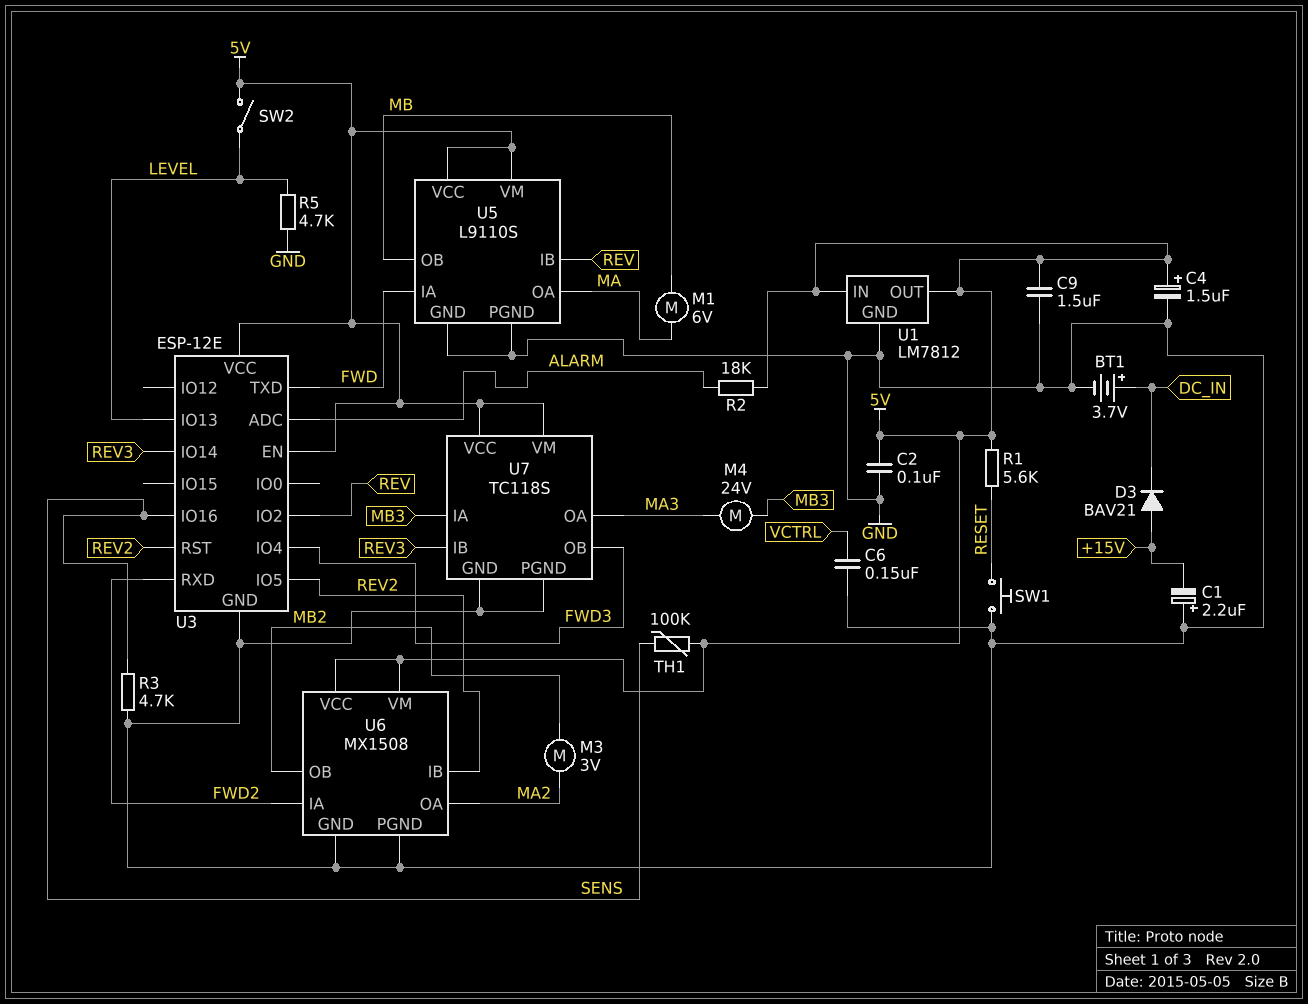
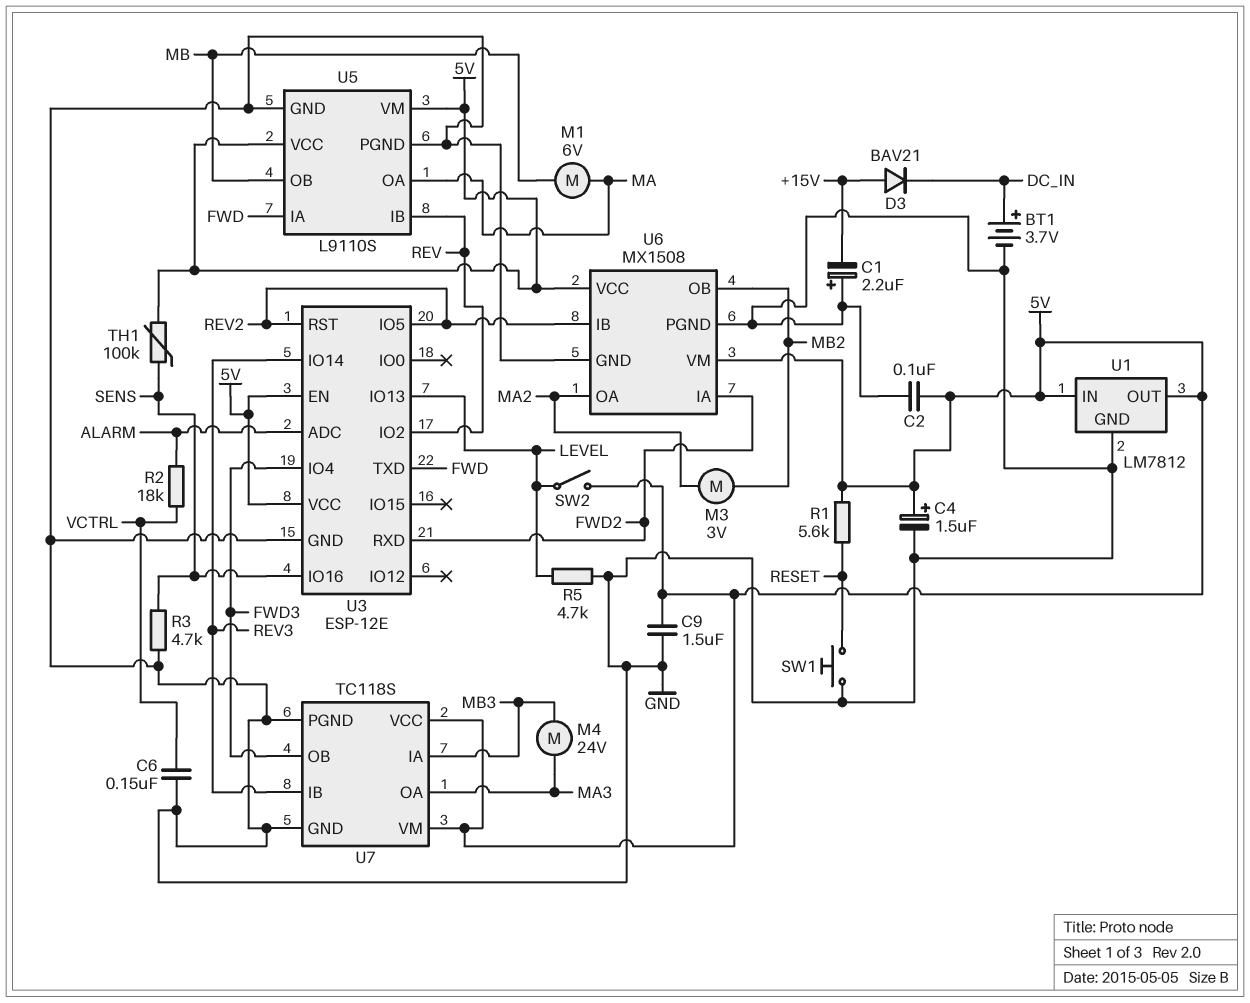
R2: 18k (5V, ALARM) -> 18k (ALARM, VCTRL)

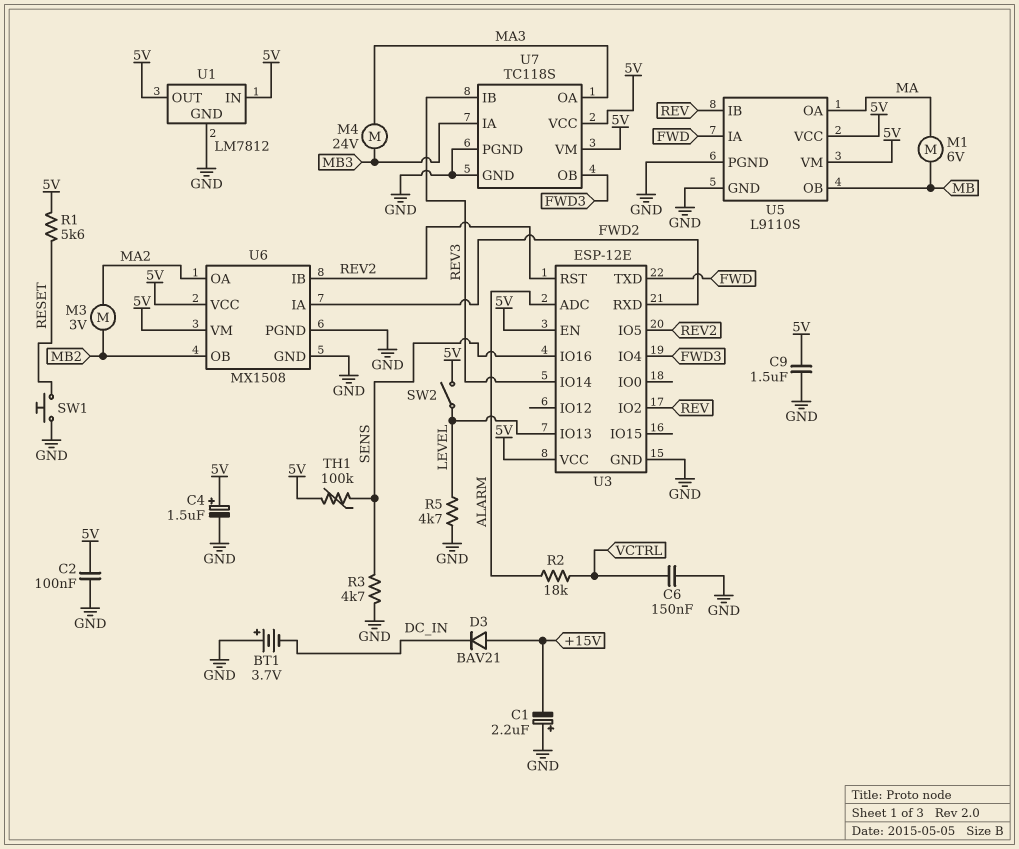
BT1: 3.7V (plus DC_IN, minus GND) -> 3.7V (plus GND, minus DC_IN)

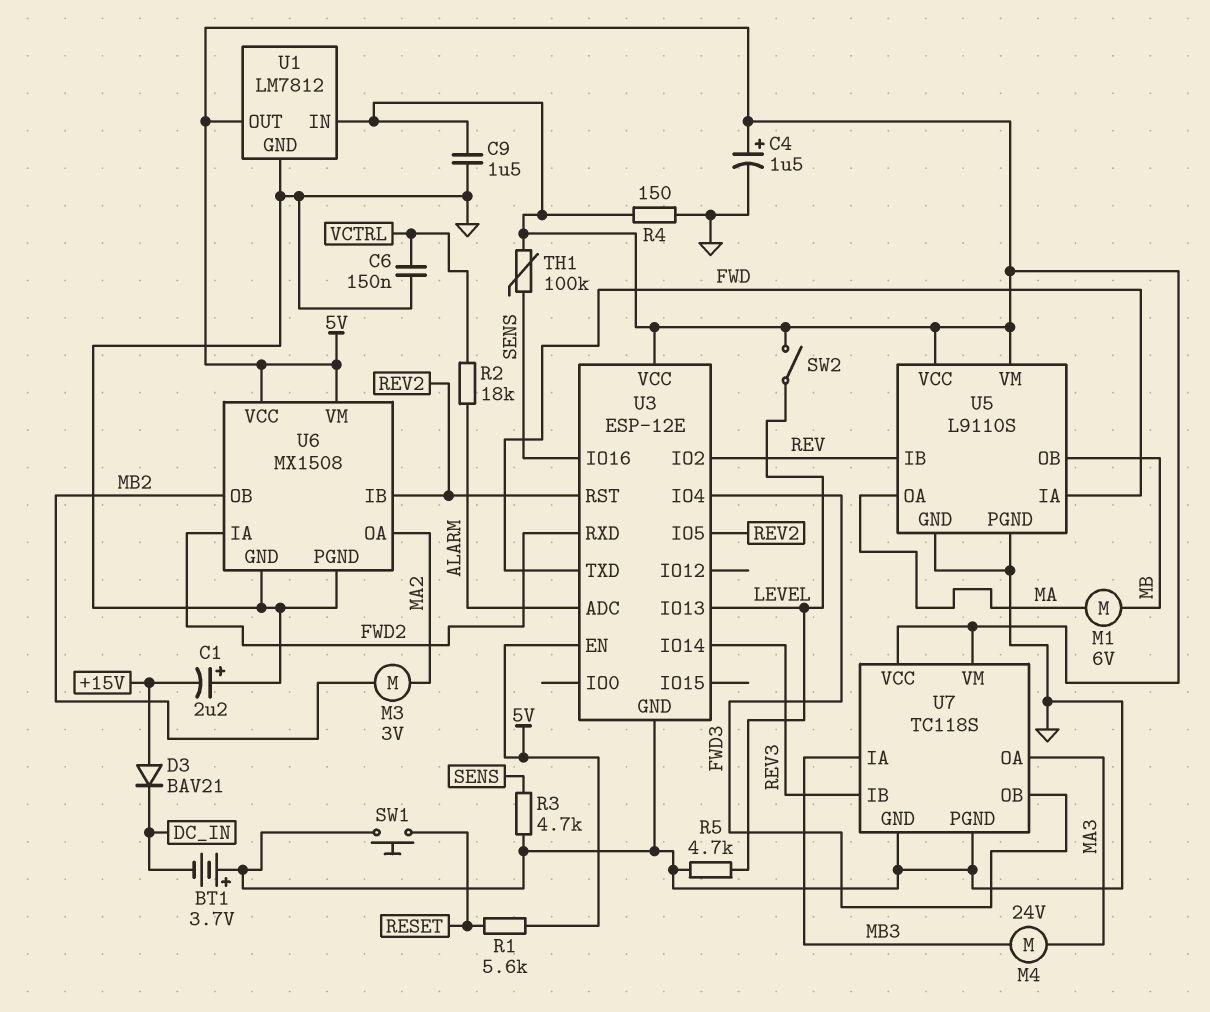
C2: 100nF (5V, GND) -> none
R4: none -> 150 (5V, GND)

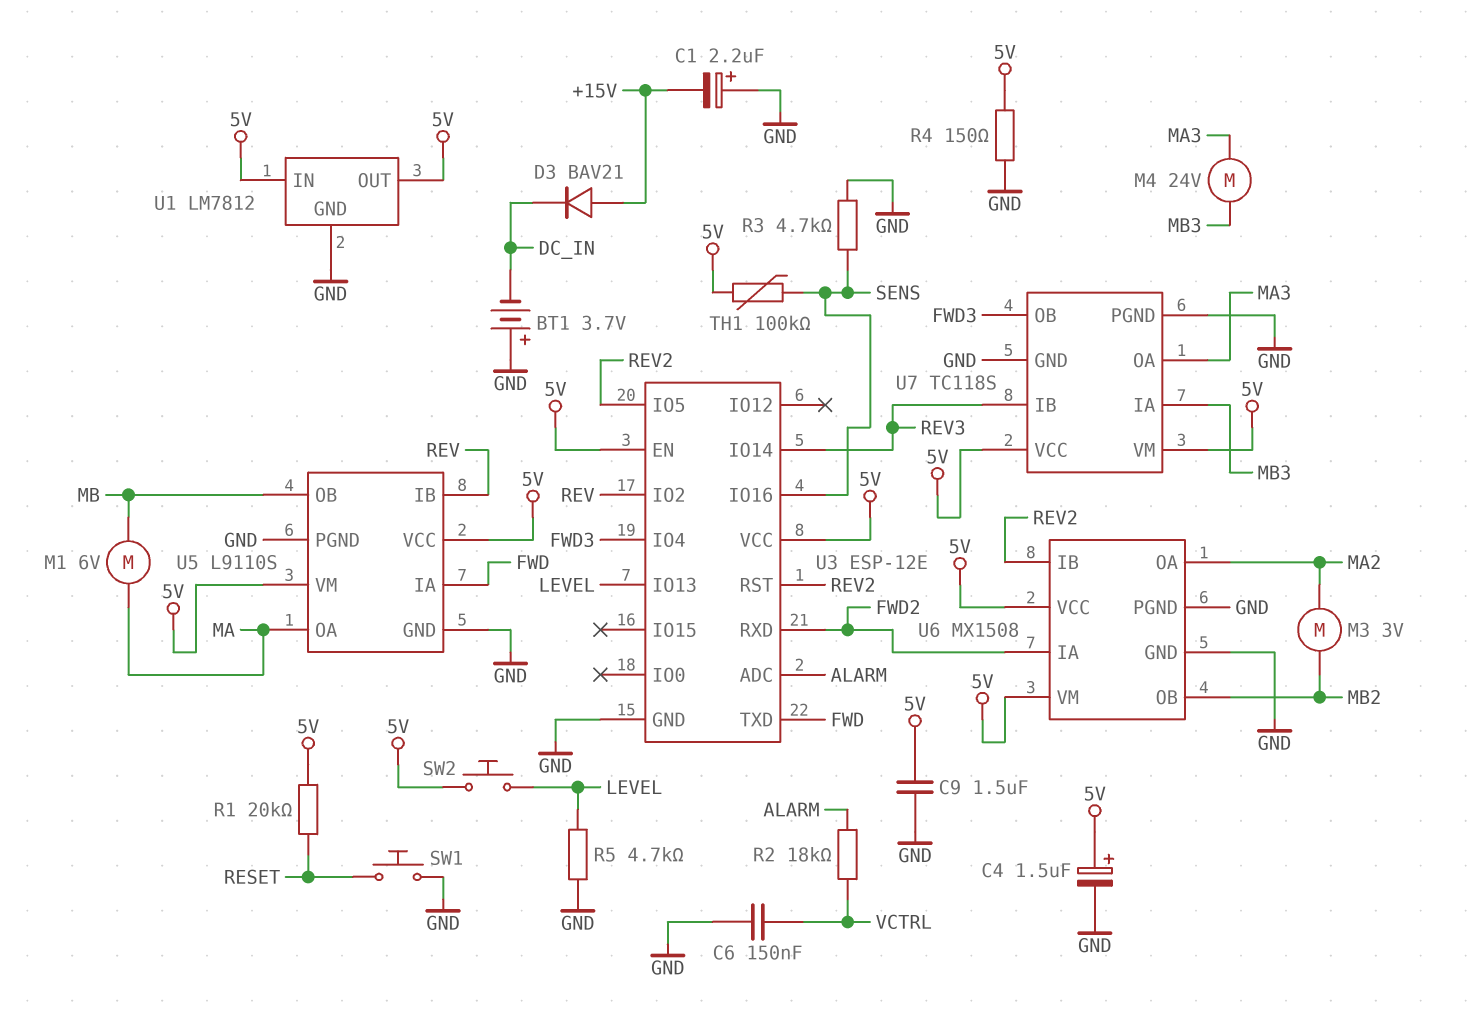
R1: 5.6k (5V, RESET) -> 20k (5V, RESET)
SW2: switch (5V, LEVEL) -> button (5V, LEVEL)

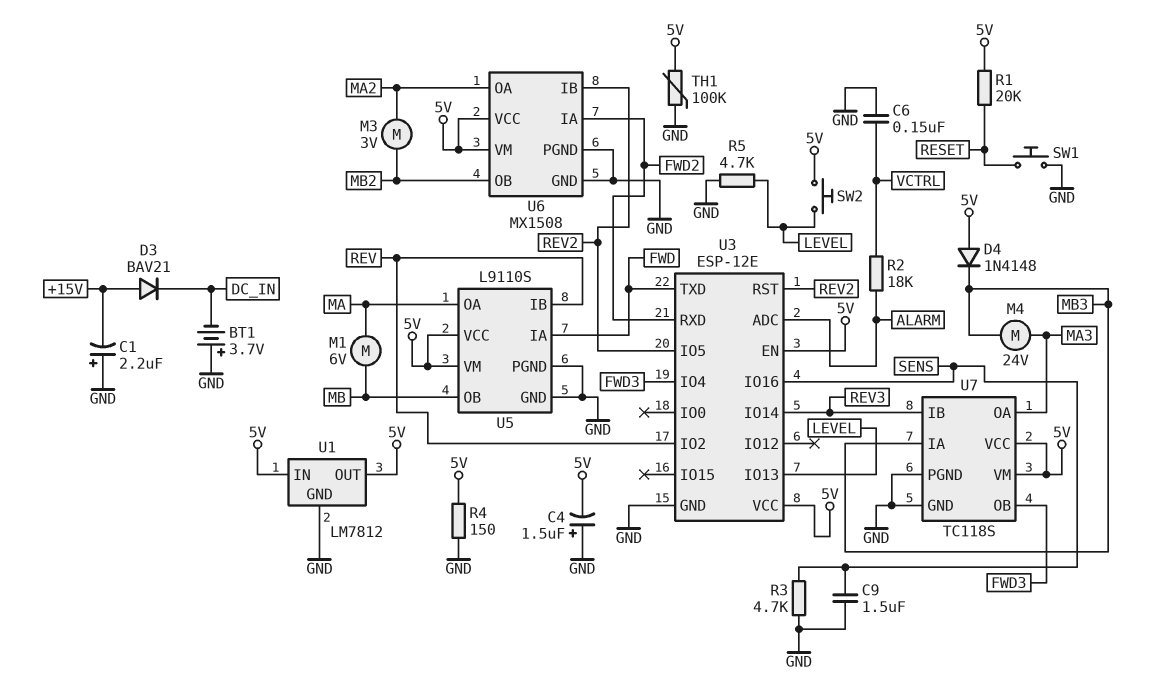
C4: 1.5uF (plus 5V, minus GND) -> 1.5uF (plus GND, minus 5V)
C9: 1.5uF (5V, GND) -> 1.5uF (GND, SENS)
D4: none -> diode 1N4148 (A 5V, K MB3)
TH1: 100k (5V, SENS) -> 100k (5V, GND)

